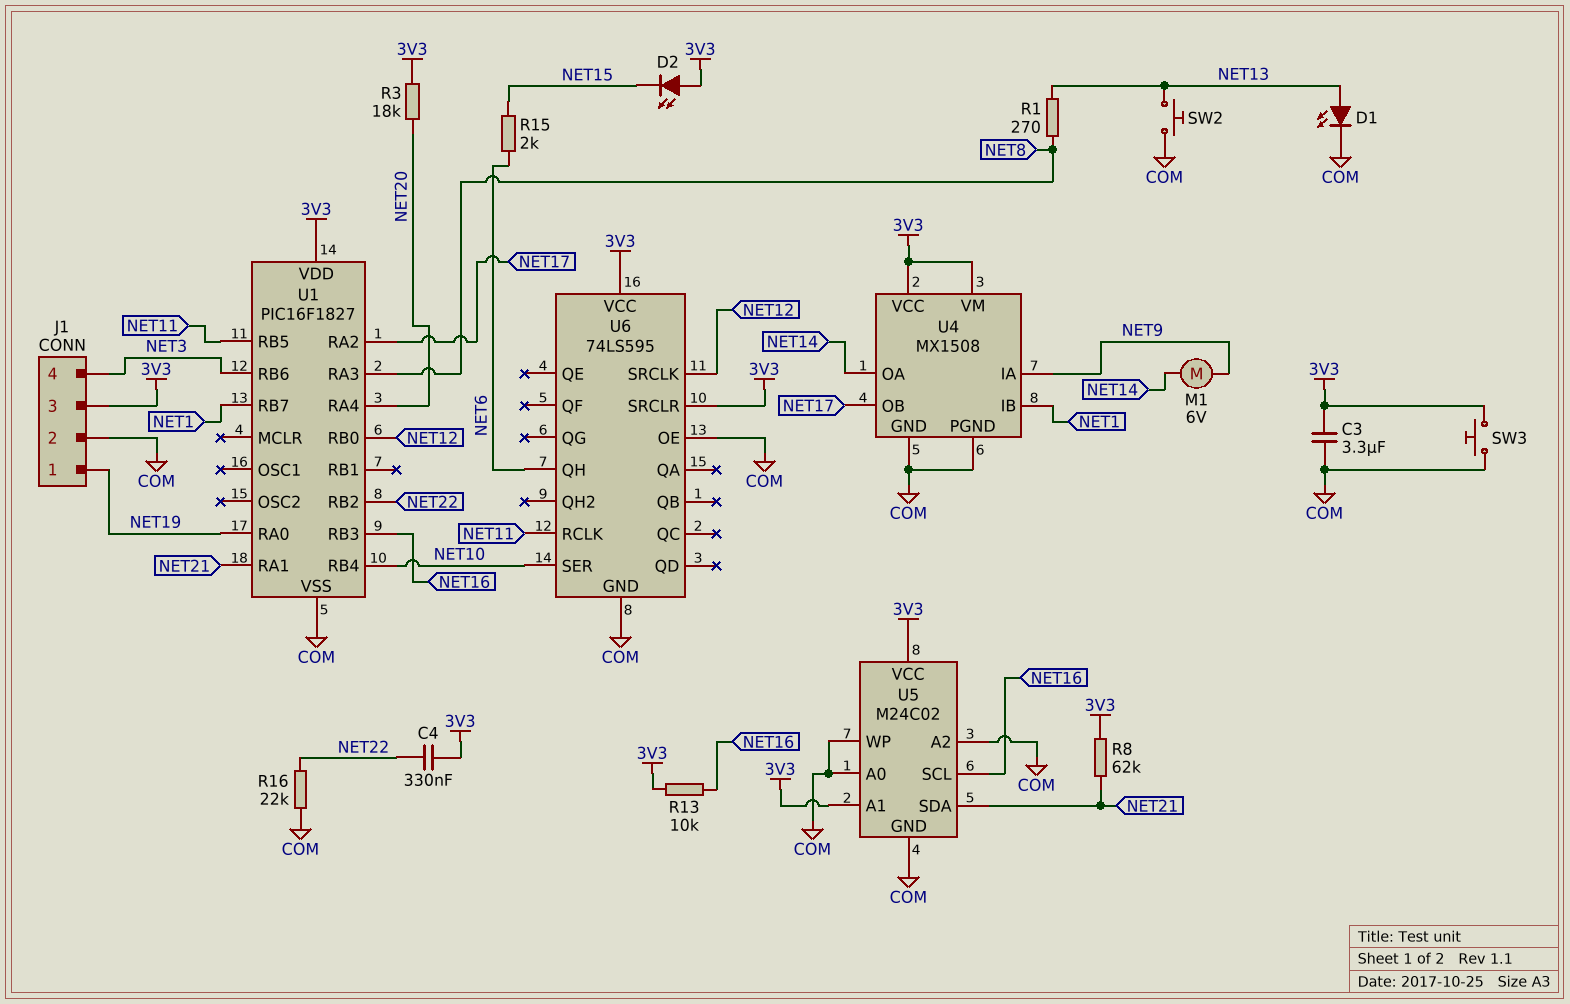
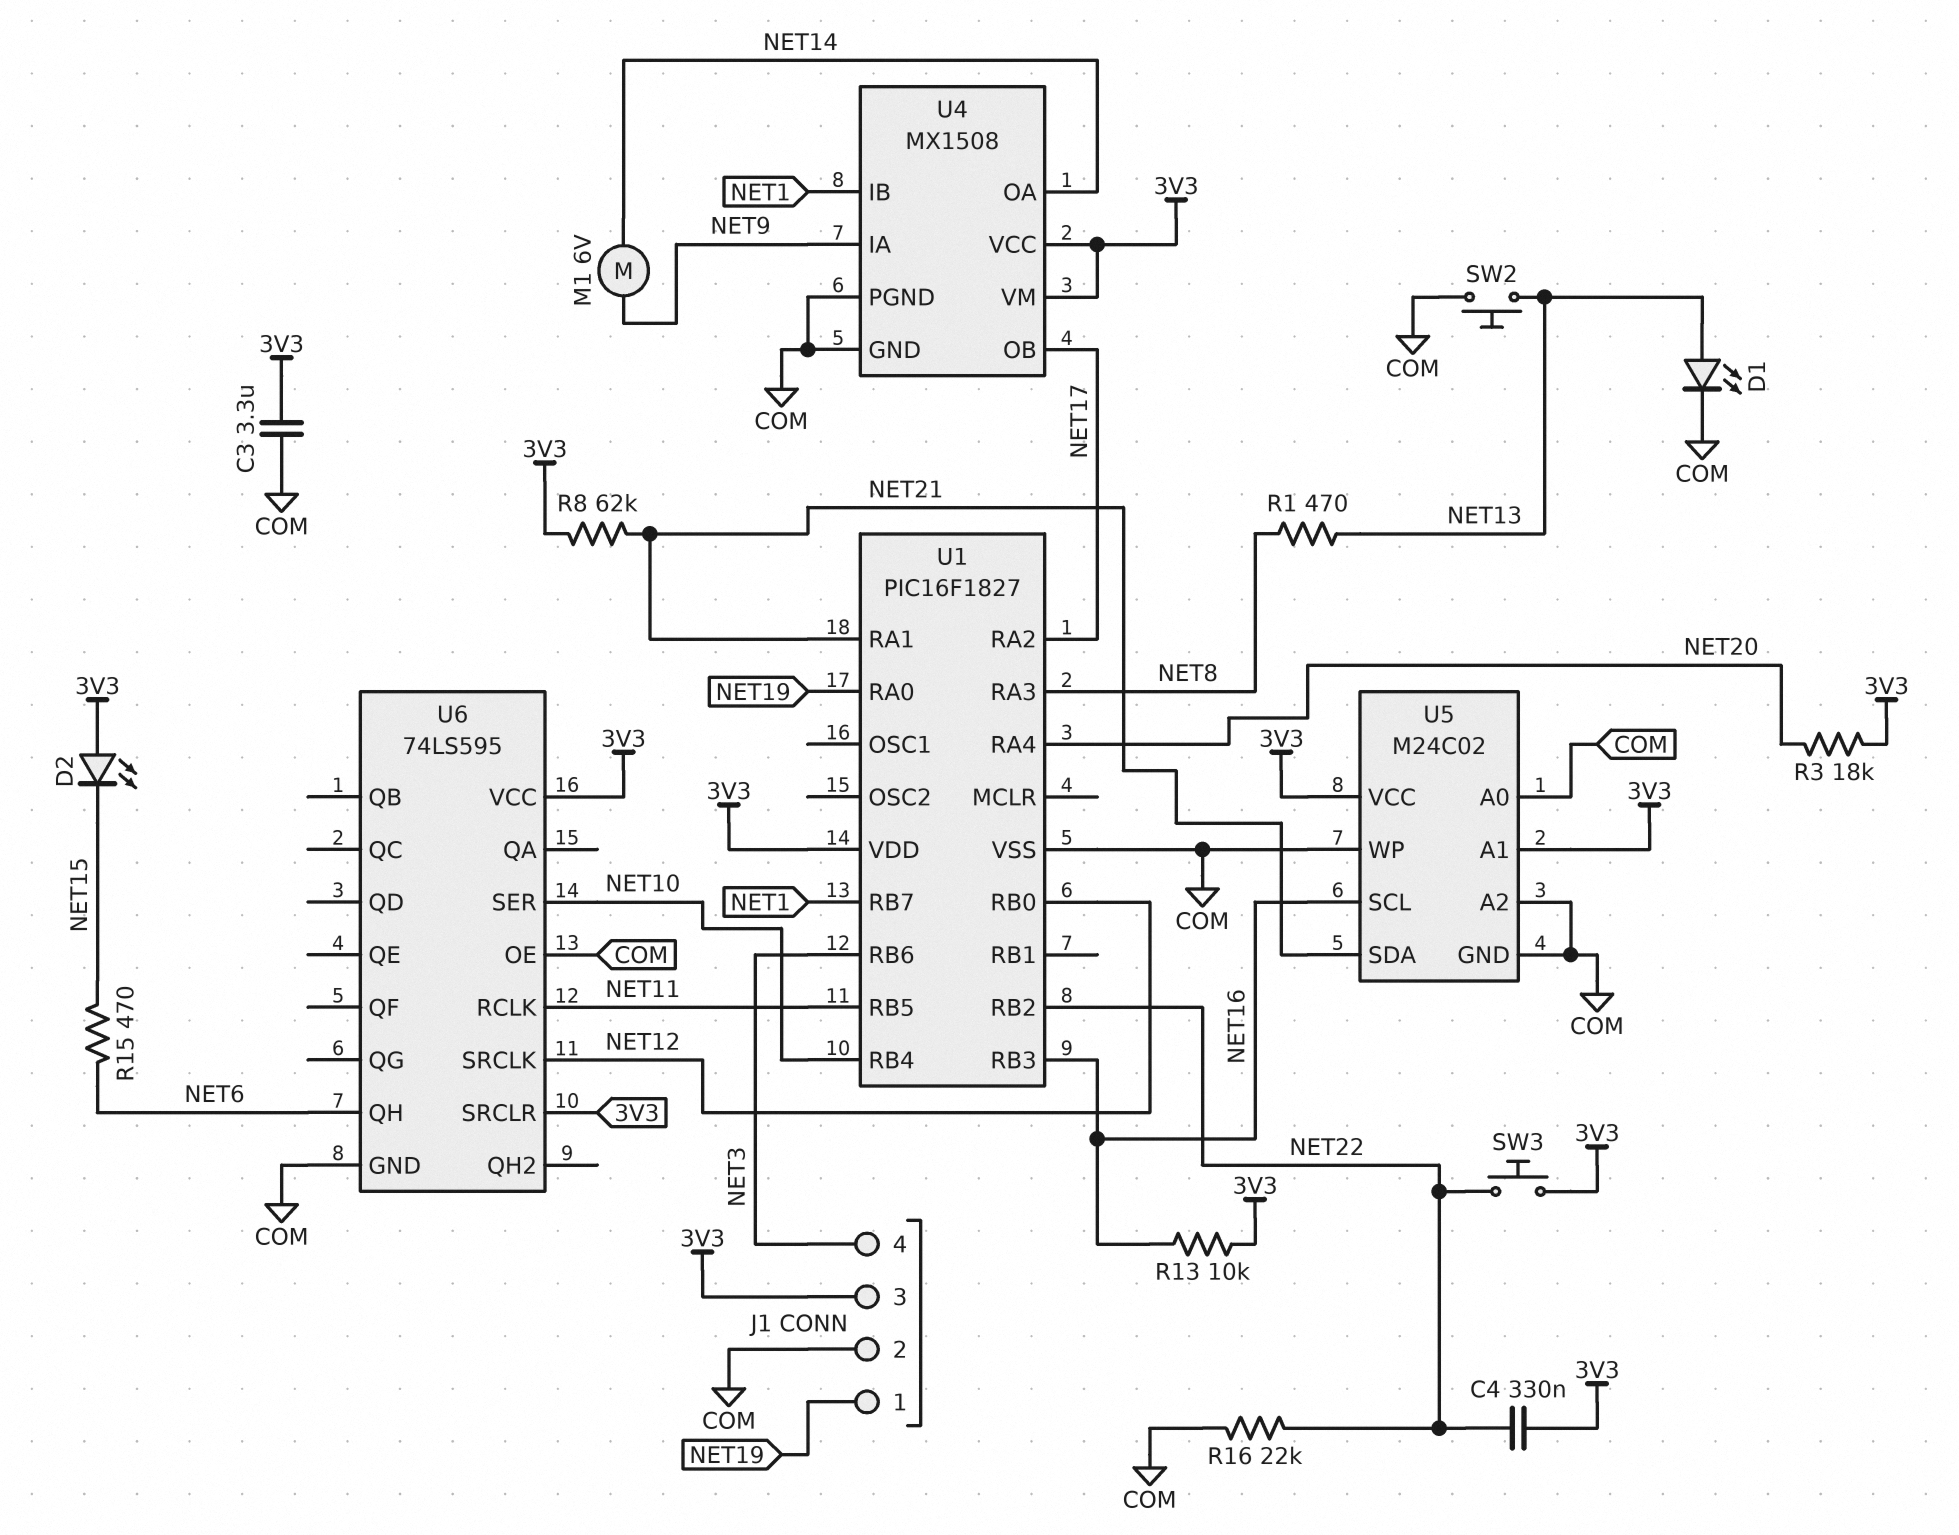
R1: 270 (NET8, NET13) -> 470 (NET8, NET13)
R15: 2k (NET6, NET15) -> 470 (NET6, NET15)
SW3: button (3V3, COM) -> button (3V3, NET22)

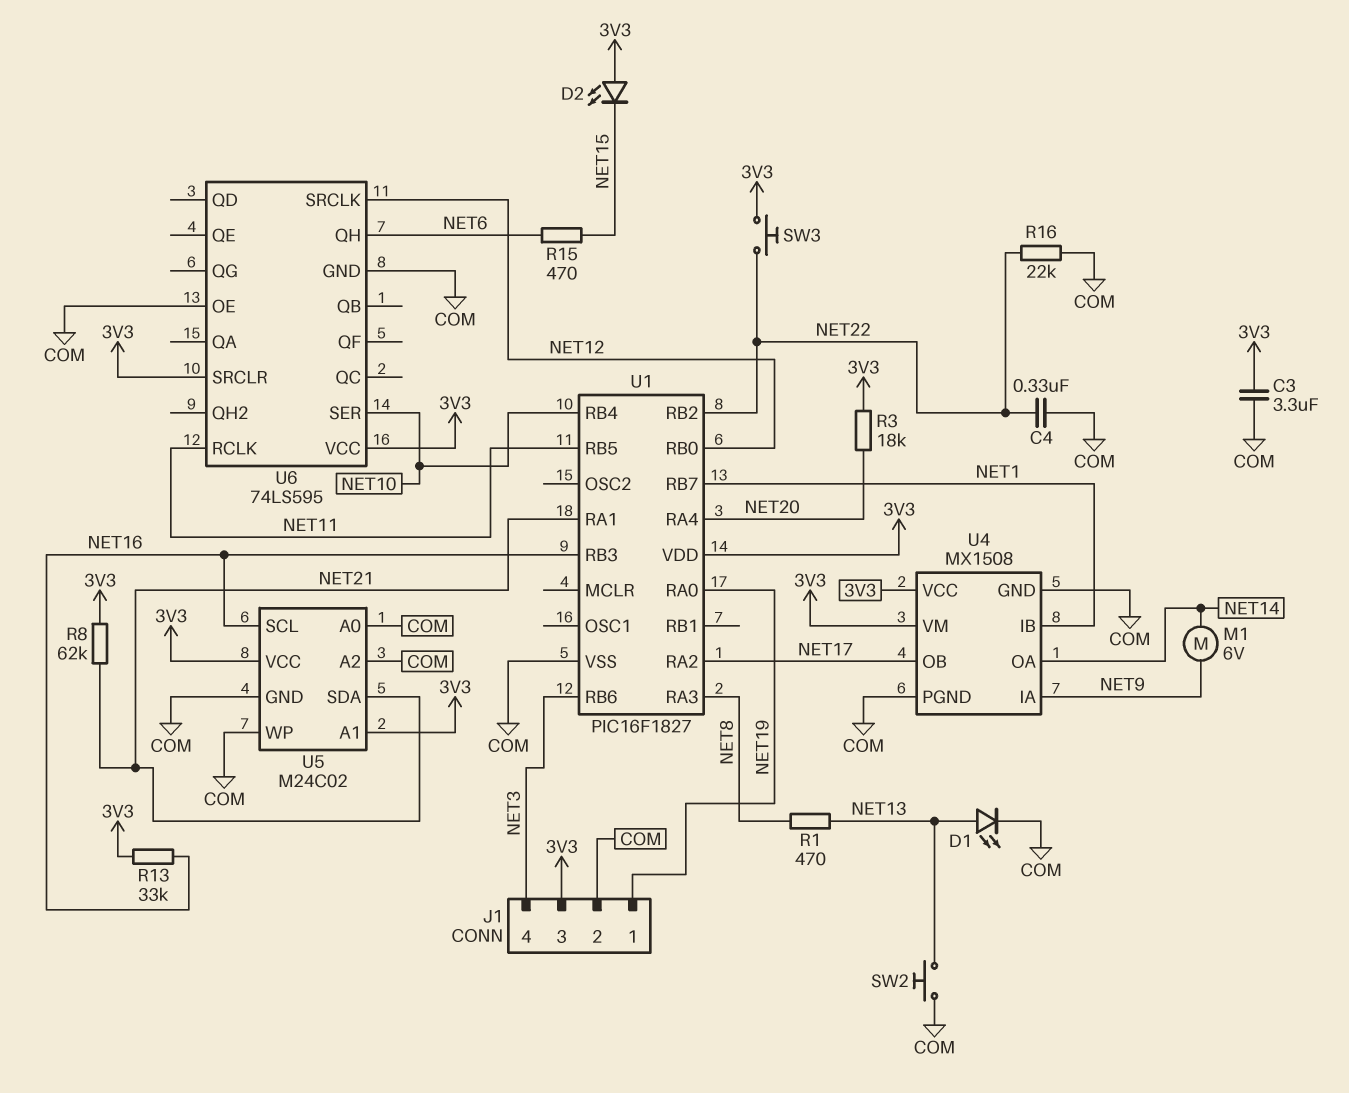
C4: 330nF (3V3, NET22) -> 330nF (COM, NET22)
R13: 10k (3V3, NET16) -> 33k (3V3, NET16)

